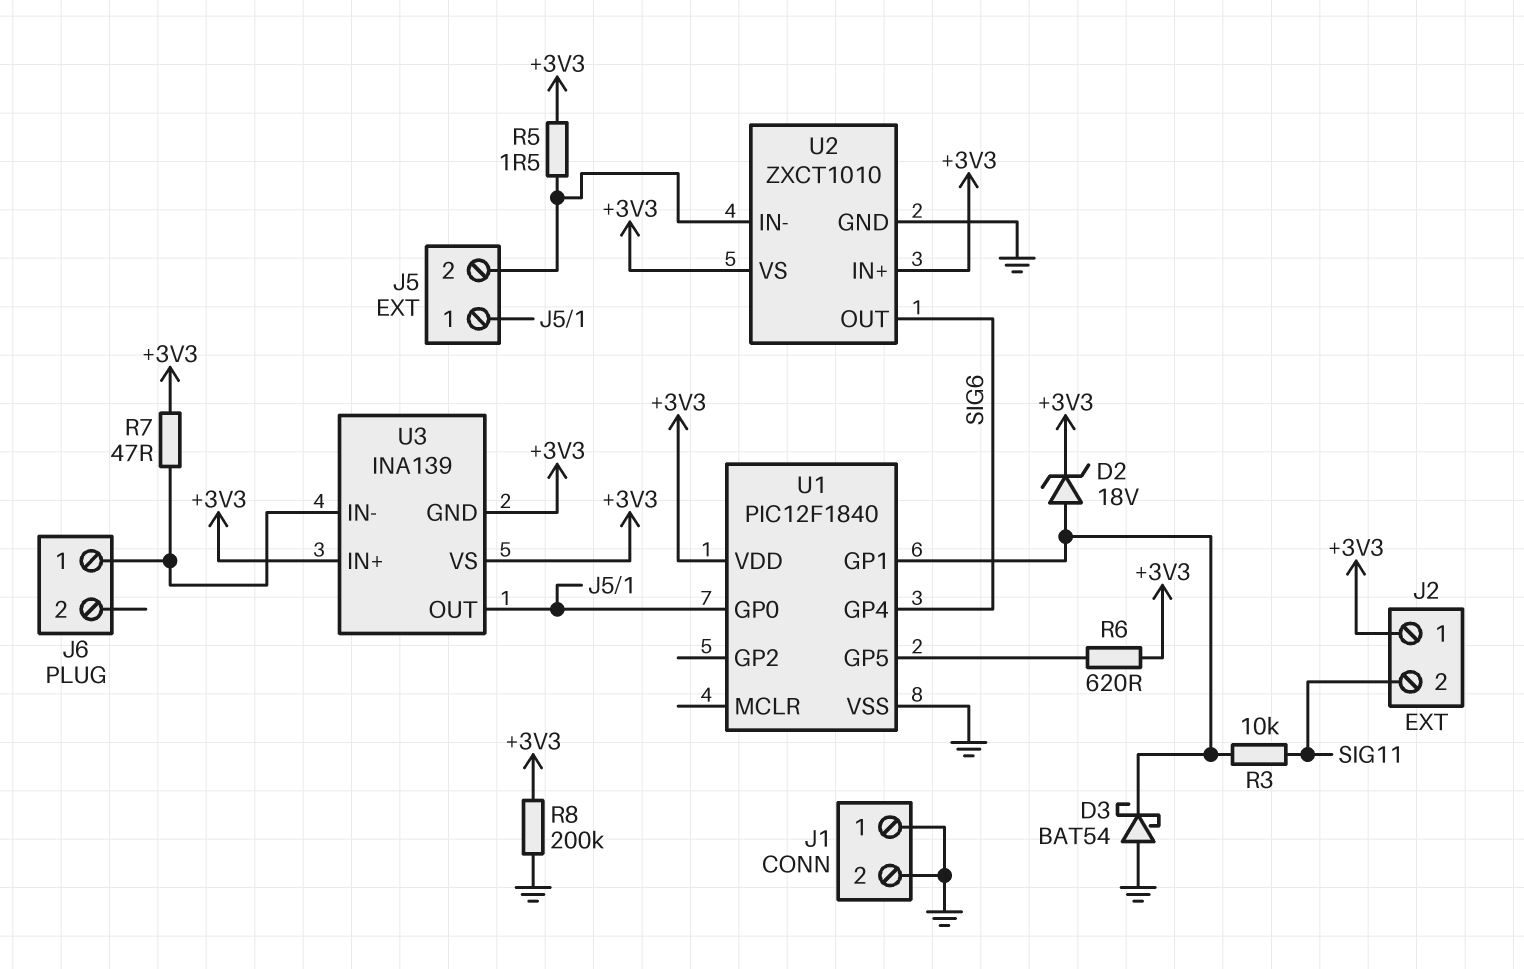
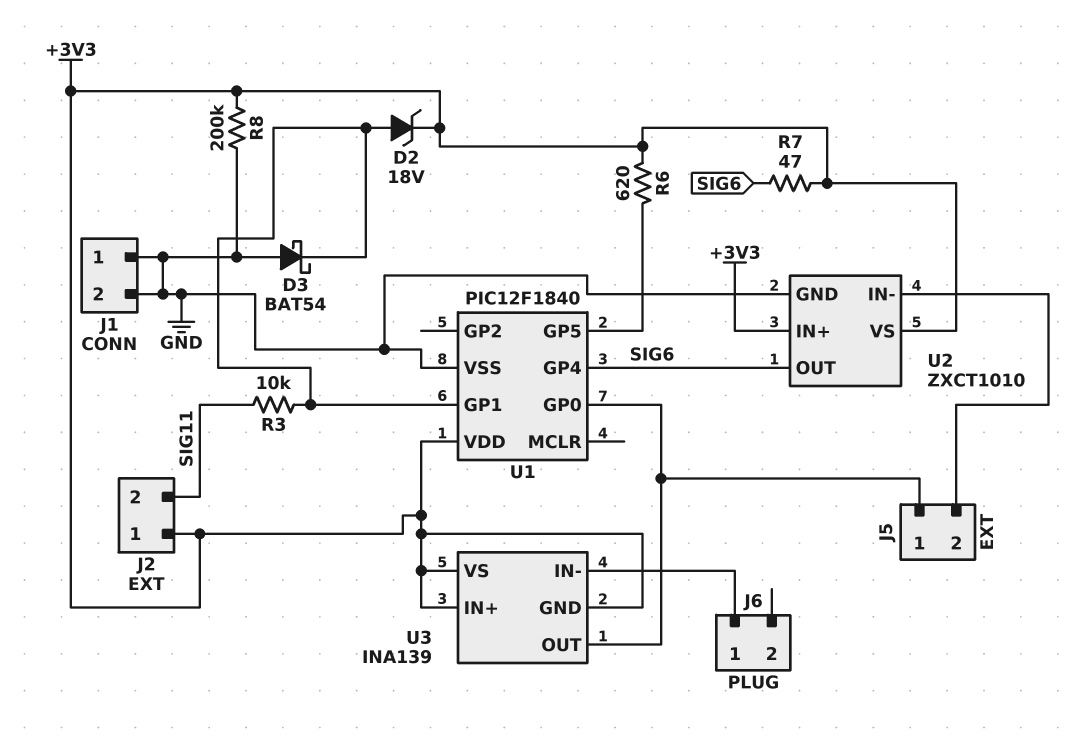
R5: 1.5 (+3V3, J5/2) -> none
R7: 47 (+3V3, J6/1) -> 47 (+3V3, SIG6)

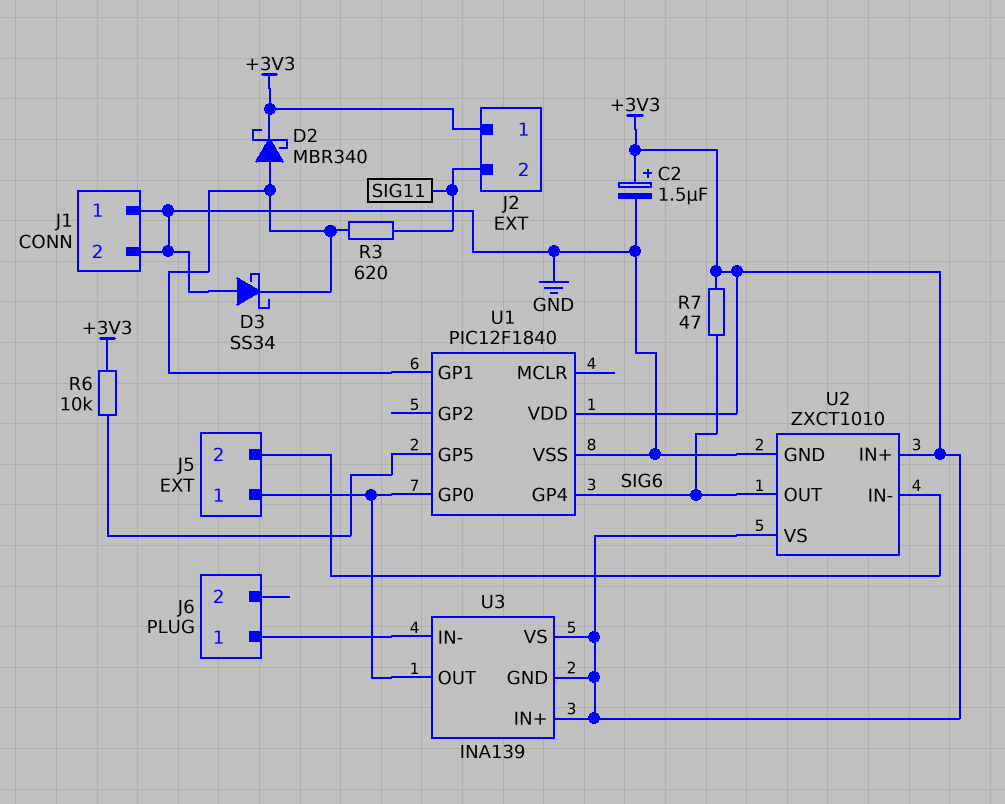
C2: none -> 1.5uF (plus +3V3, minus GND)
D2: zener 18V (A U1/GP1, K +3V3) -> schottky MBR340 (A U1/GP1, K +3V3)
D3: schottky BAT54 (A GND, K U1/GP1) -> schottky SS34 (A GND, K U1/GP1)
R3: 10k (SIG11, U1/GP1) -> 620 (SIG11, U1/GP1)
R6: 620 (+3V3, U1/GP5) -> 10k (+3V3, U1/GP5)
R8: 200k (+3V3, GND) -> none

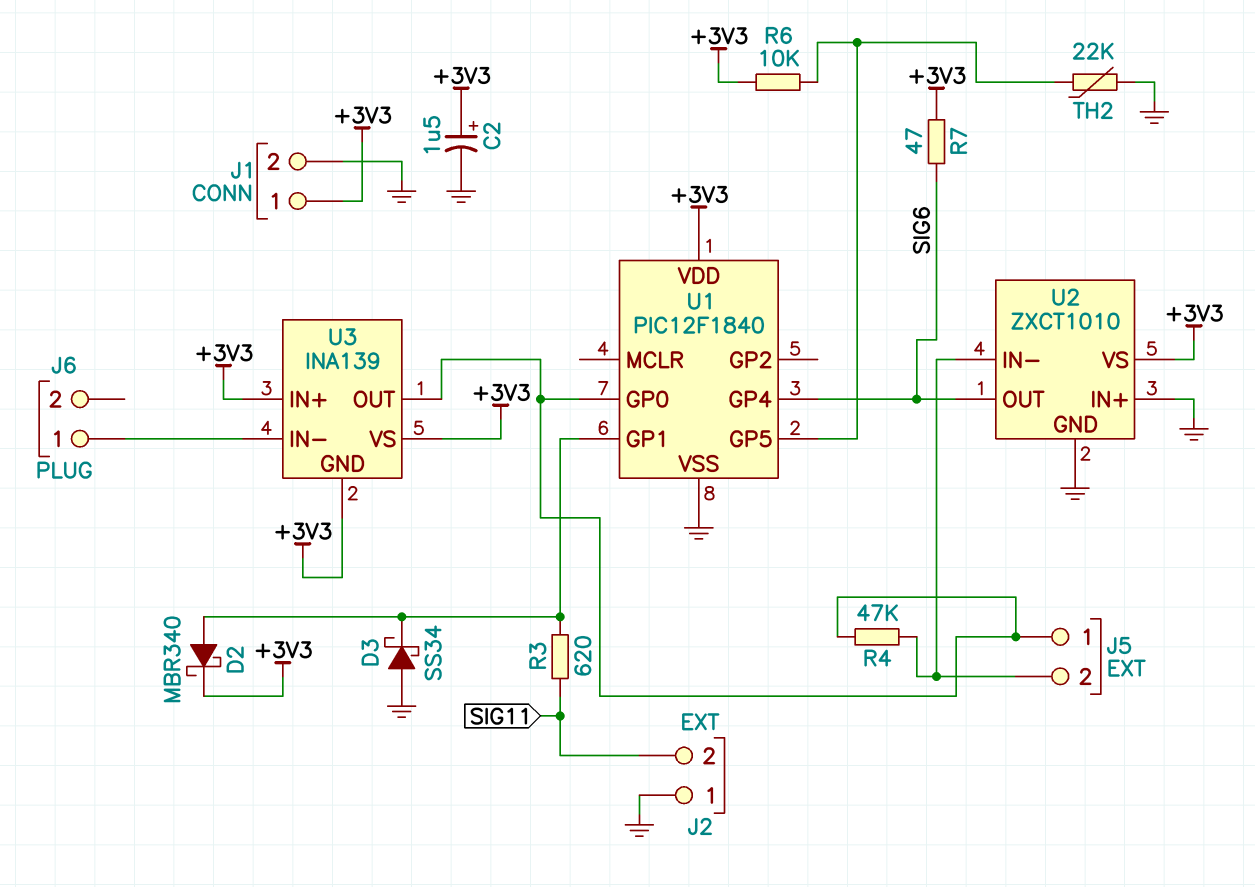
J1 pin 1: GND -> +3V3
J2 pin 1: +3V3 -> GND
R4: none -> 47k (J5/1, J5/2)
TH2: none -> 22k (GND, U1/GP5)
U2 pin IN+: +3V3 -> GND

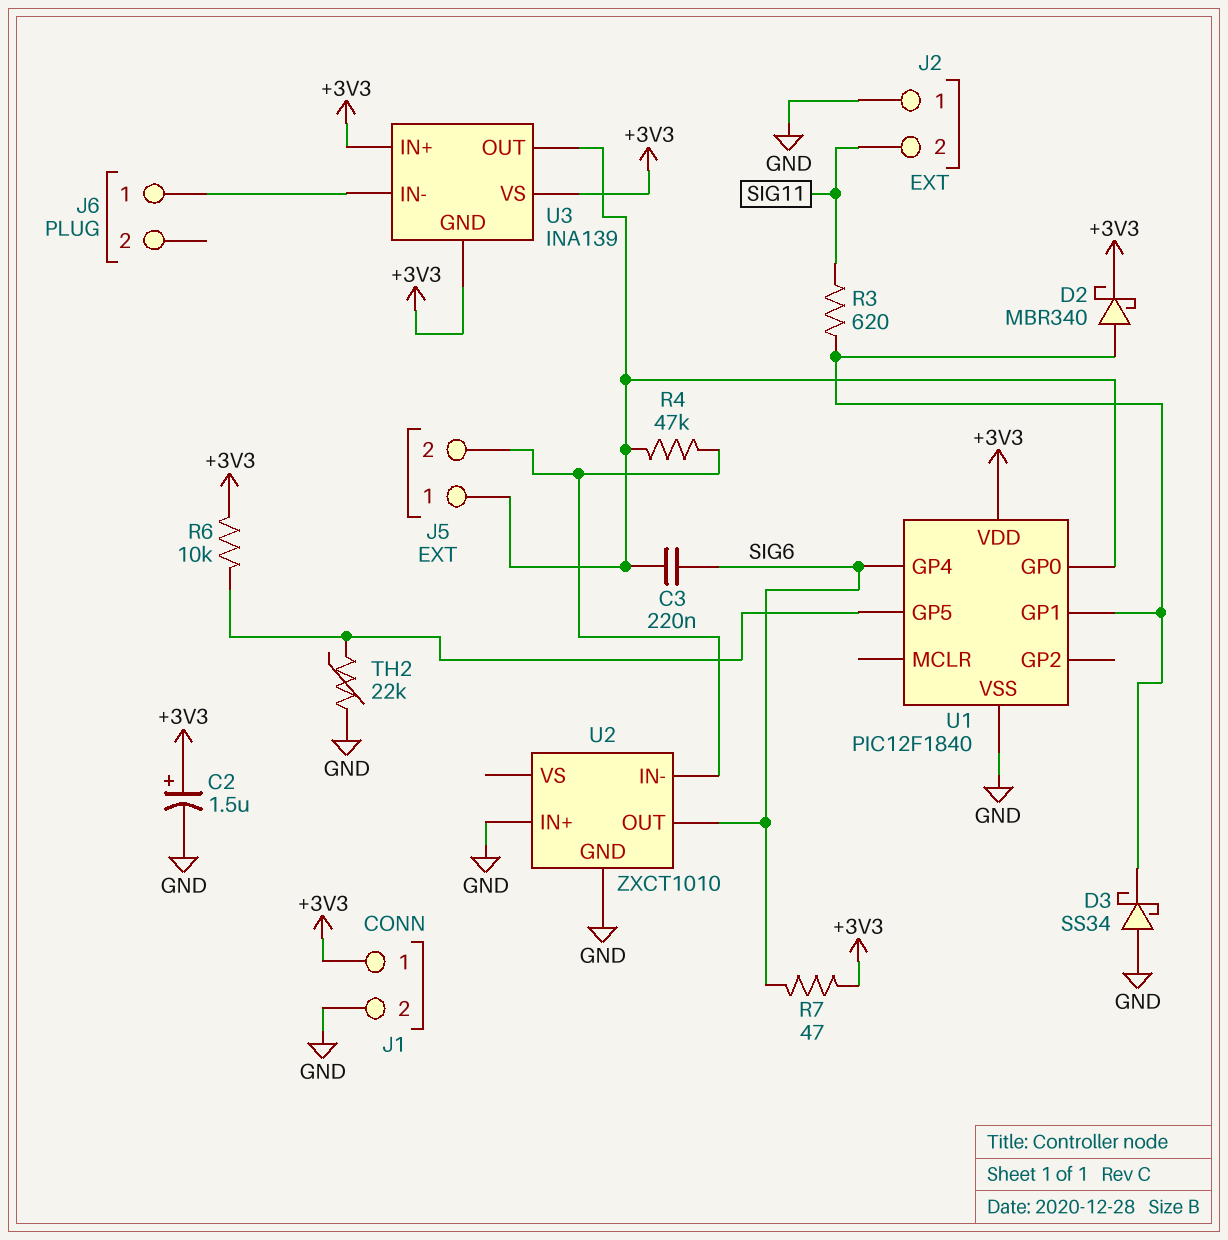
C3: none -> 220nF (J5/1, SIG6)
U2 pin VS: +3V3 -> none

